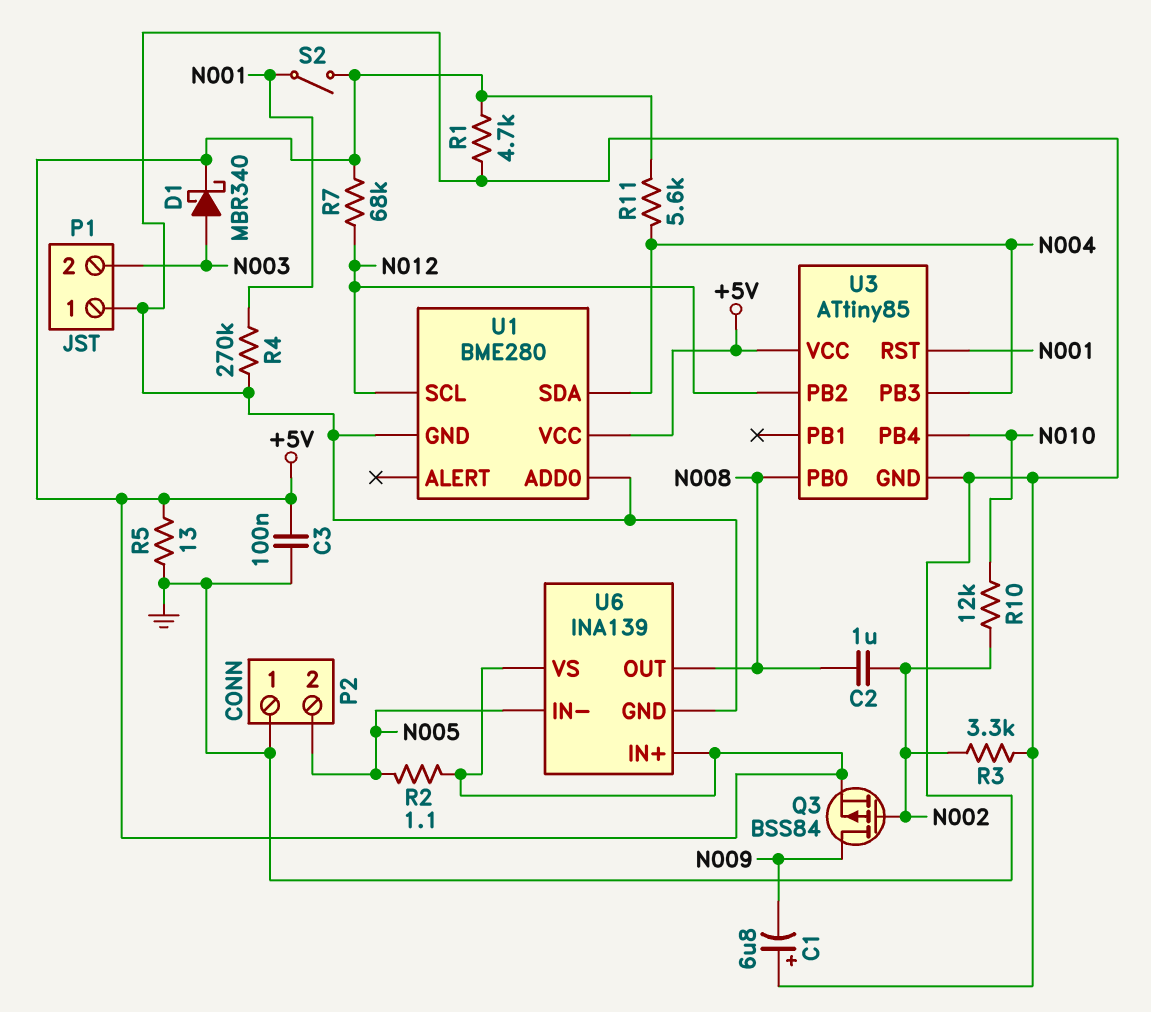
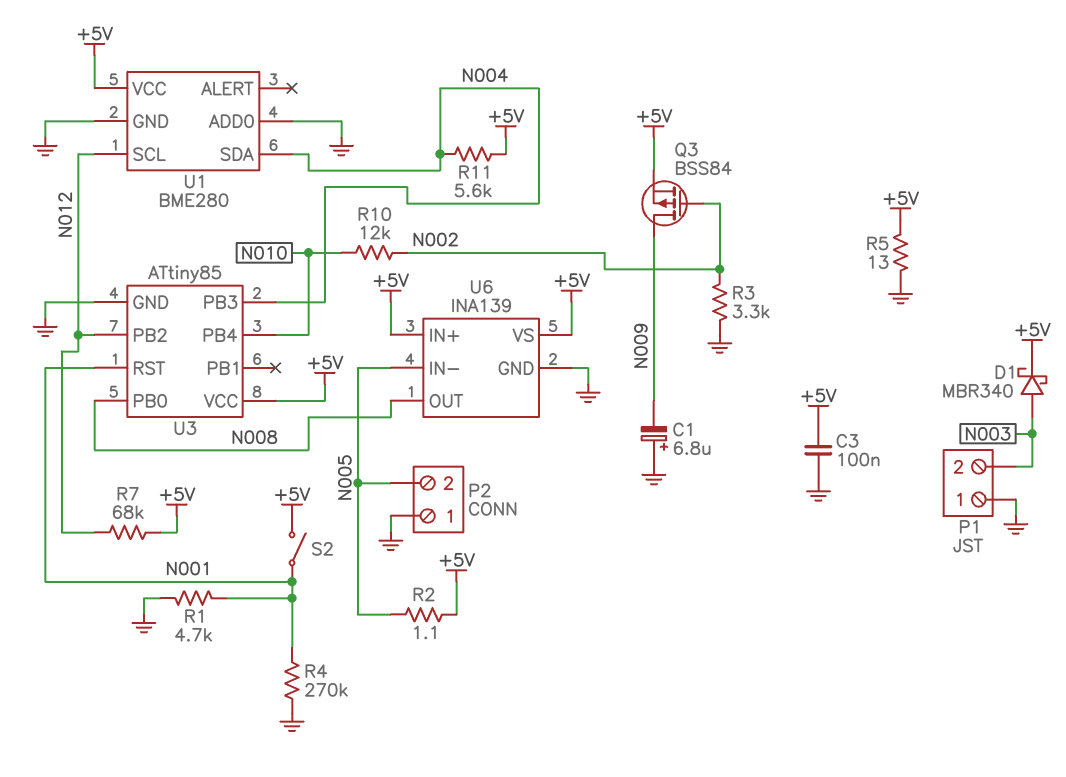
C2: 1uF (N002, N008) -> none
R1: 4.7k (+5V, GND) -> 4.7k (GND, N001)

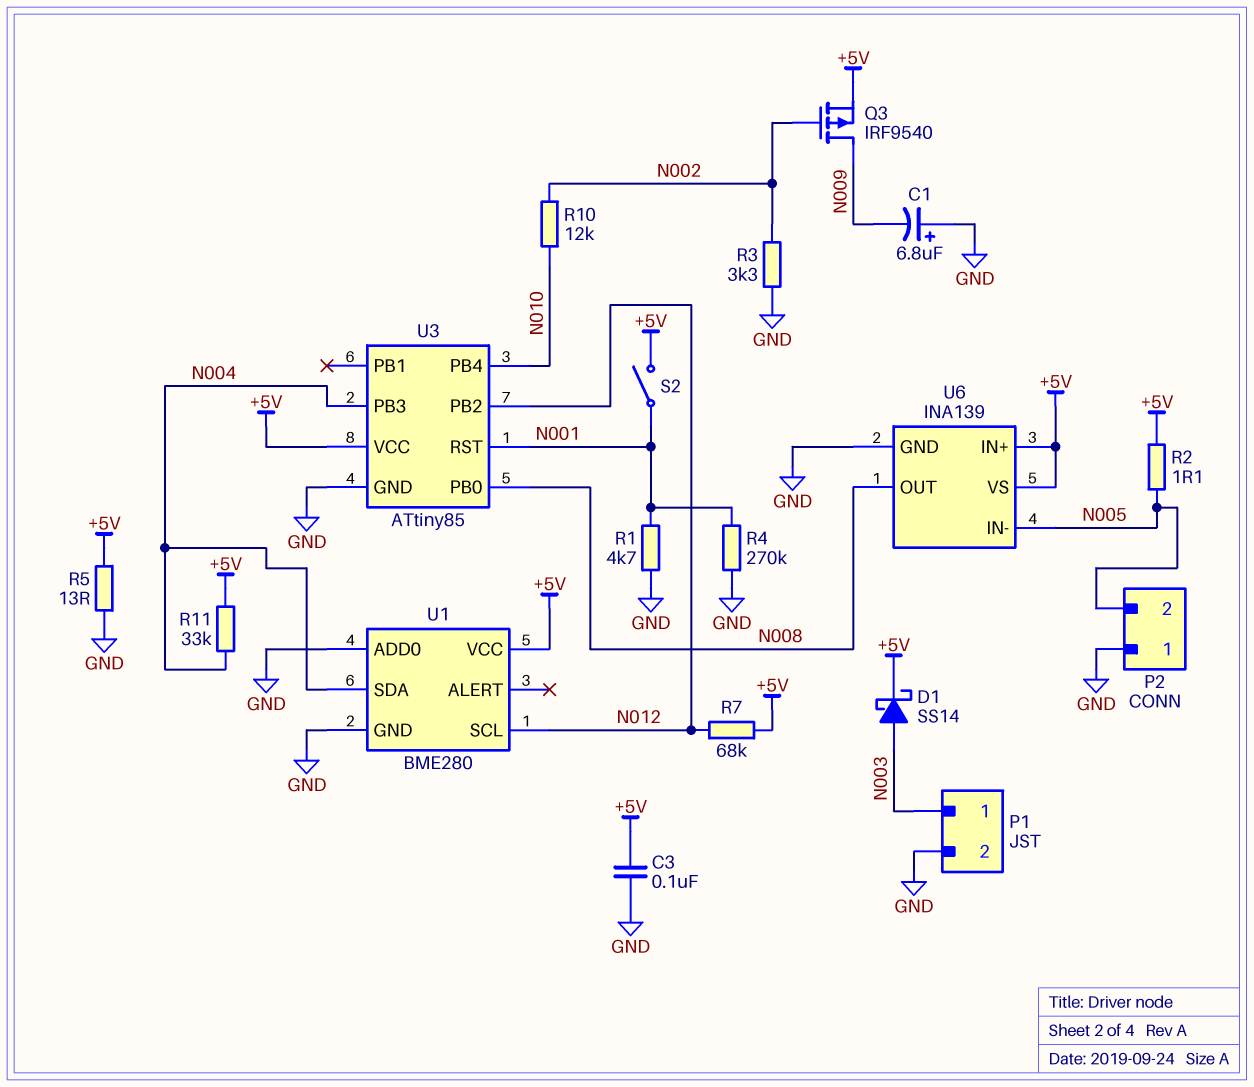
D1: schottky MBR340 (A N003, K +5V) -> schottky SS14 (A N003, K +5V)
P1 pin 1: GND -> N003
P1 pin 2: N003 -> GND
Q3: PMOS BSS84 (G N002, D N009, S +5V) -> PMOS IRF9540 (G N002, D N009, S +5V)
R11: 5.6k (+5V, N004) -> 33k (+5V, N004)

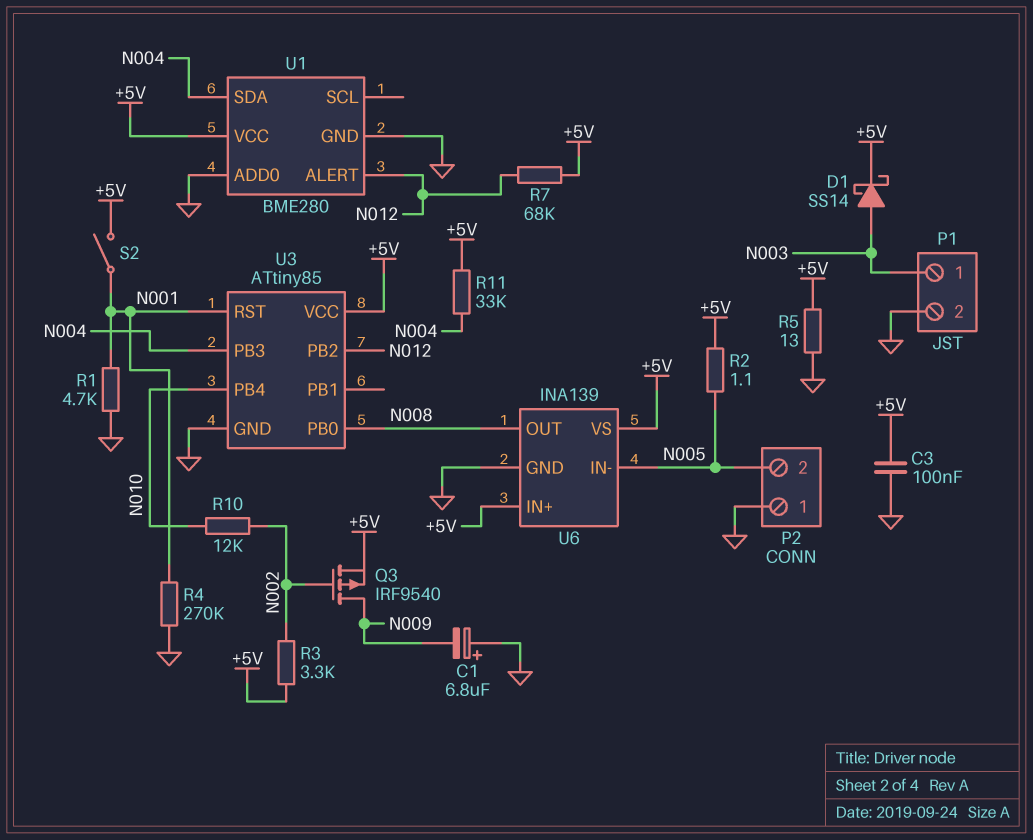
R3: 3.3k (GND, N002) -> 3.3k (+5V, N002)
U1 pin ALERT: none -> N012
U1 pin SCL: N012 -> none

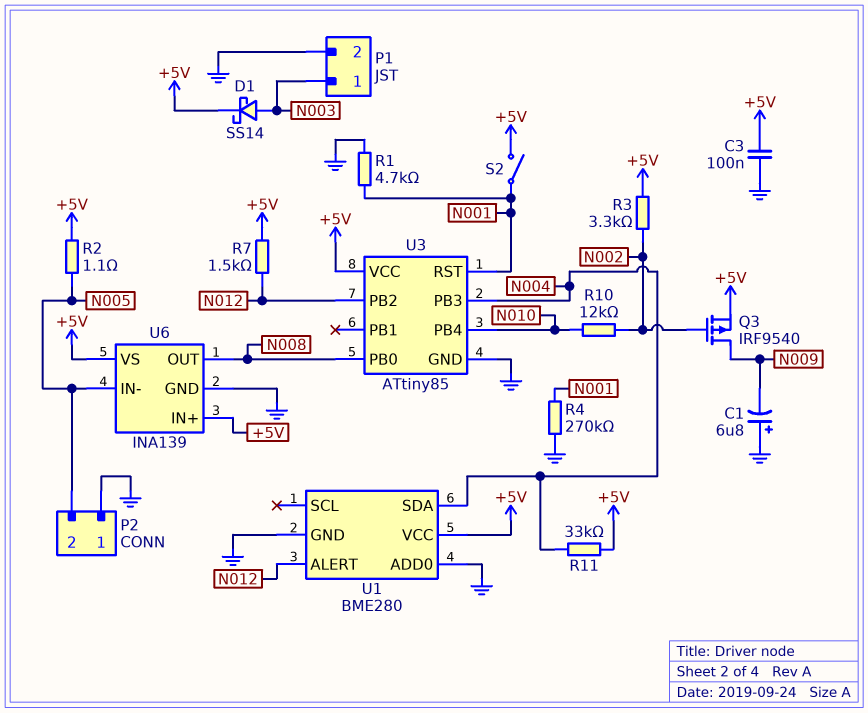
R5: 13 (+5V, GND) -> none
R7: 68k (+5V, N012) -> 1.5k (+5V, N012)

